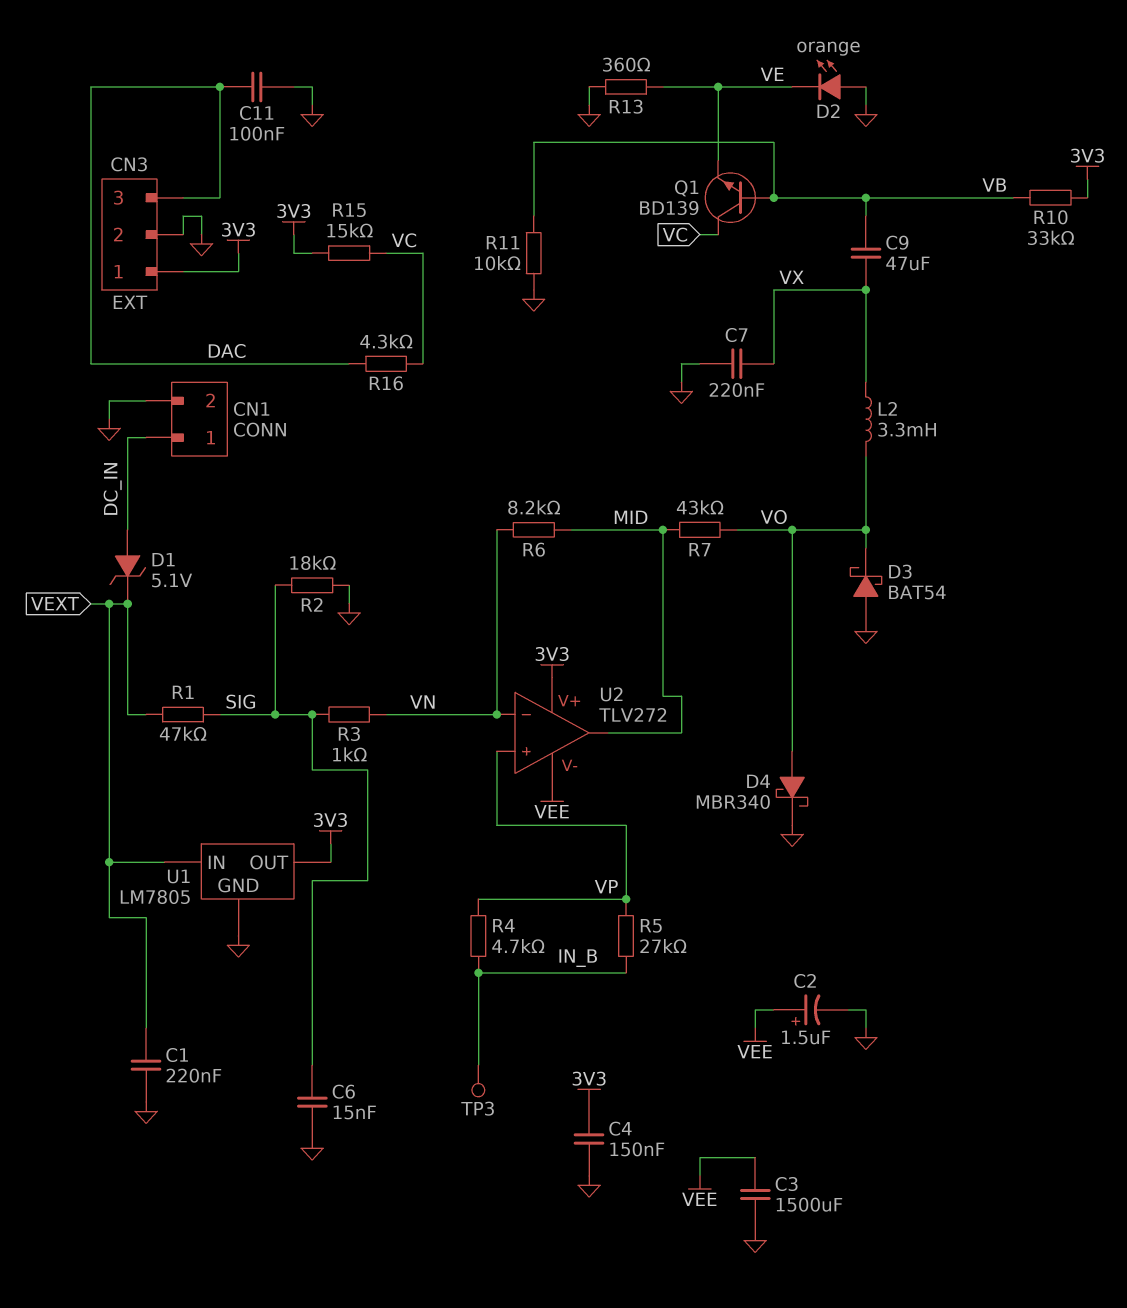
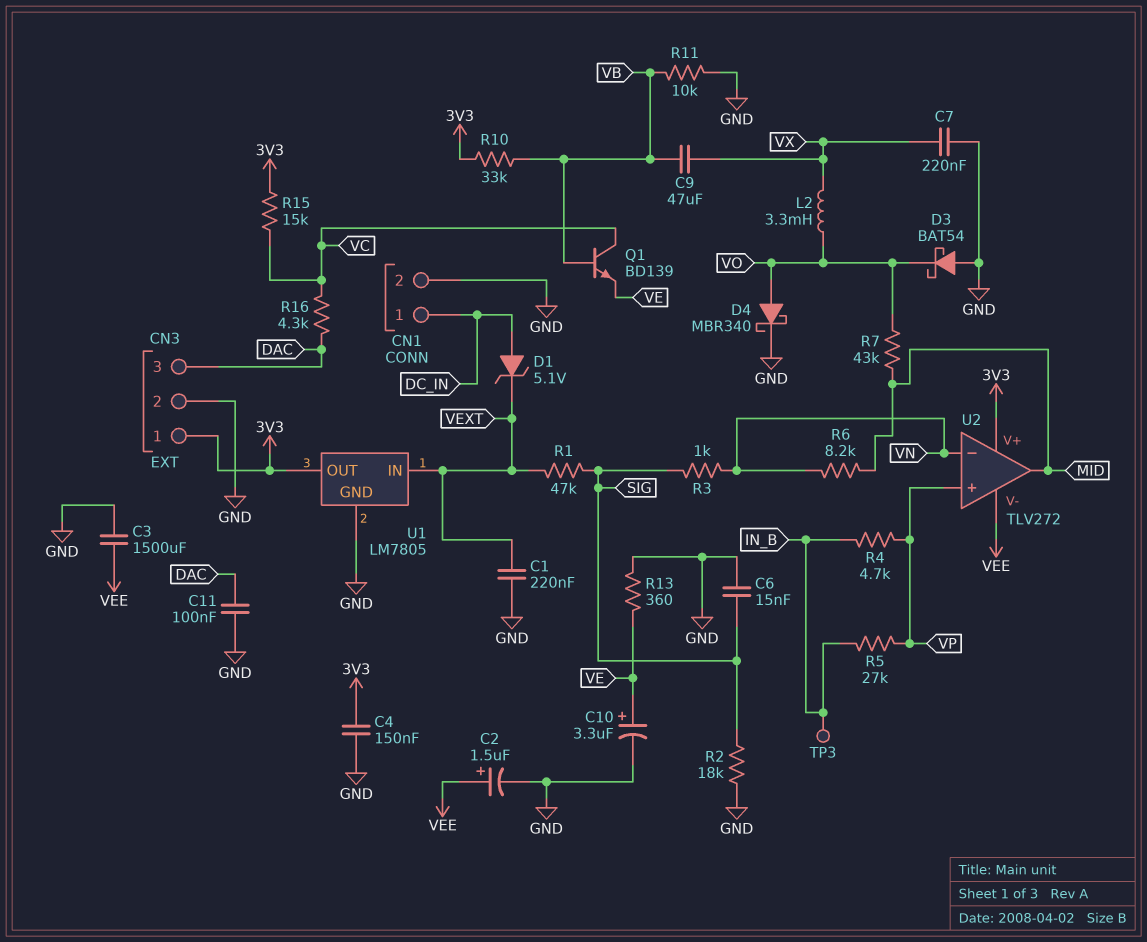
C10: none -> 3.3uF (plus VE, minus GND)
D2: LED orange (A GND, K VE) -> none

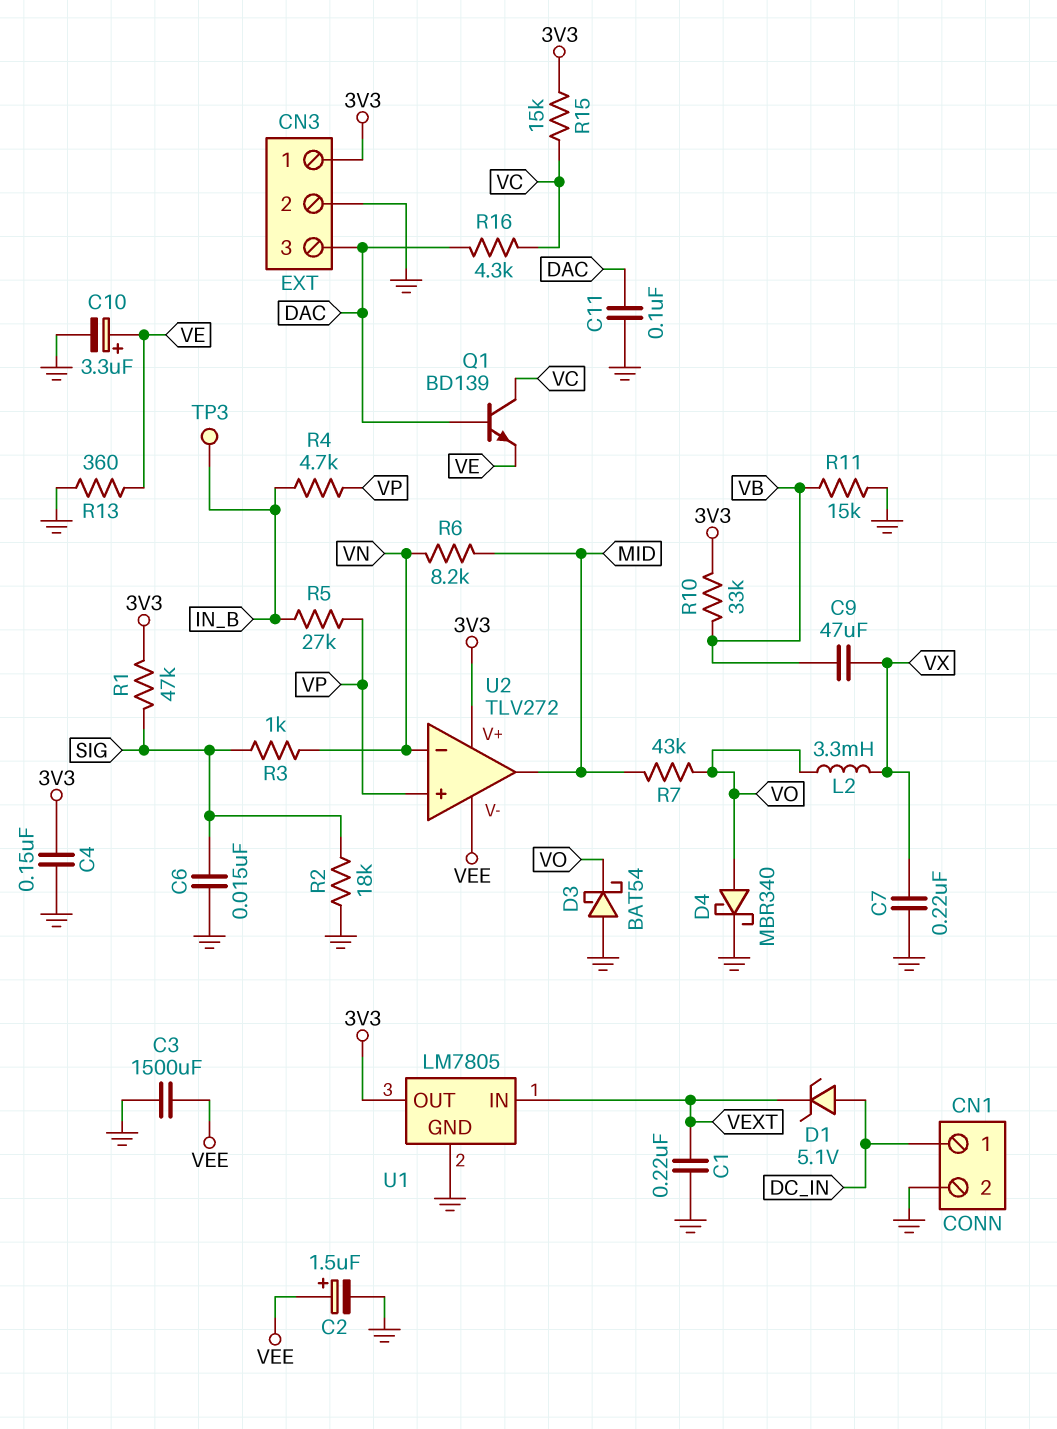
Q1: NPN BD139 (B VB, C VC, E VE) -> NPN BD139 (B DAC, C VC, E VE)
R1: 47k (SIG, VEXT) -> 47k (3V3, SIG)
R11: 10k (GND, VB) -> 15k (GND, VB)

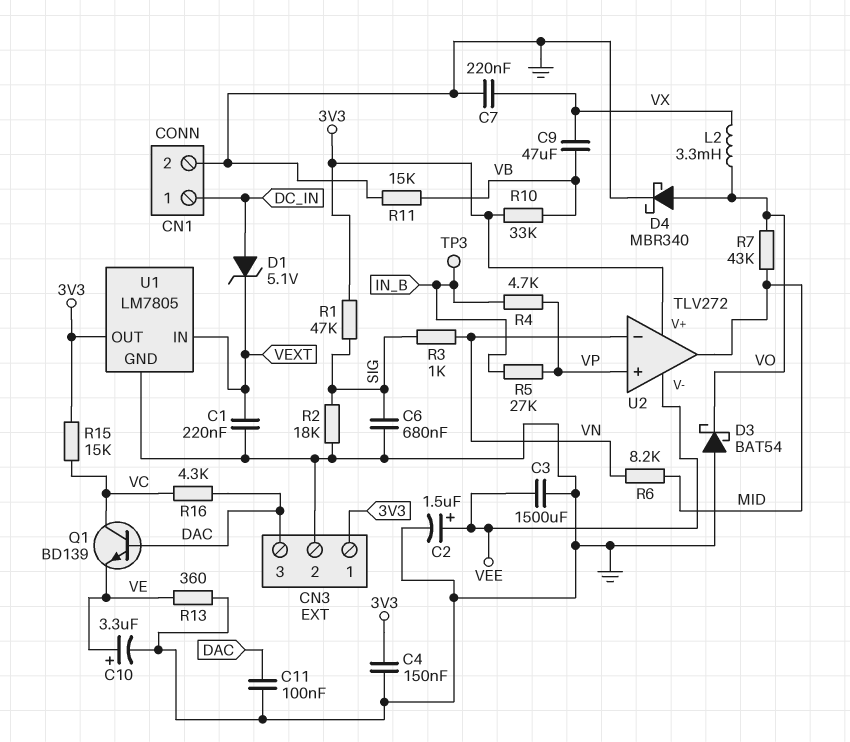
C6: 15nF (GND, SIG) -> 680nF (GND, SIG)

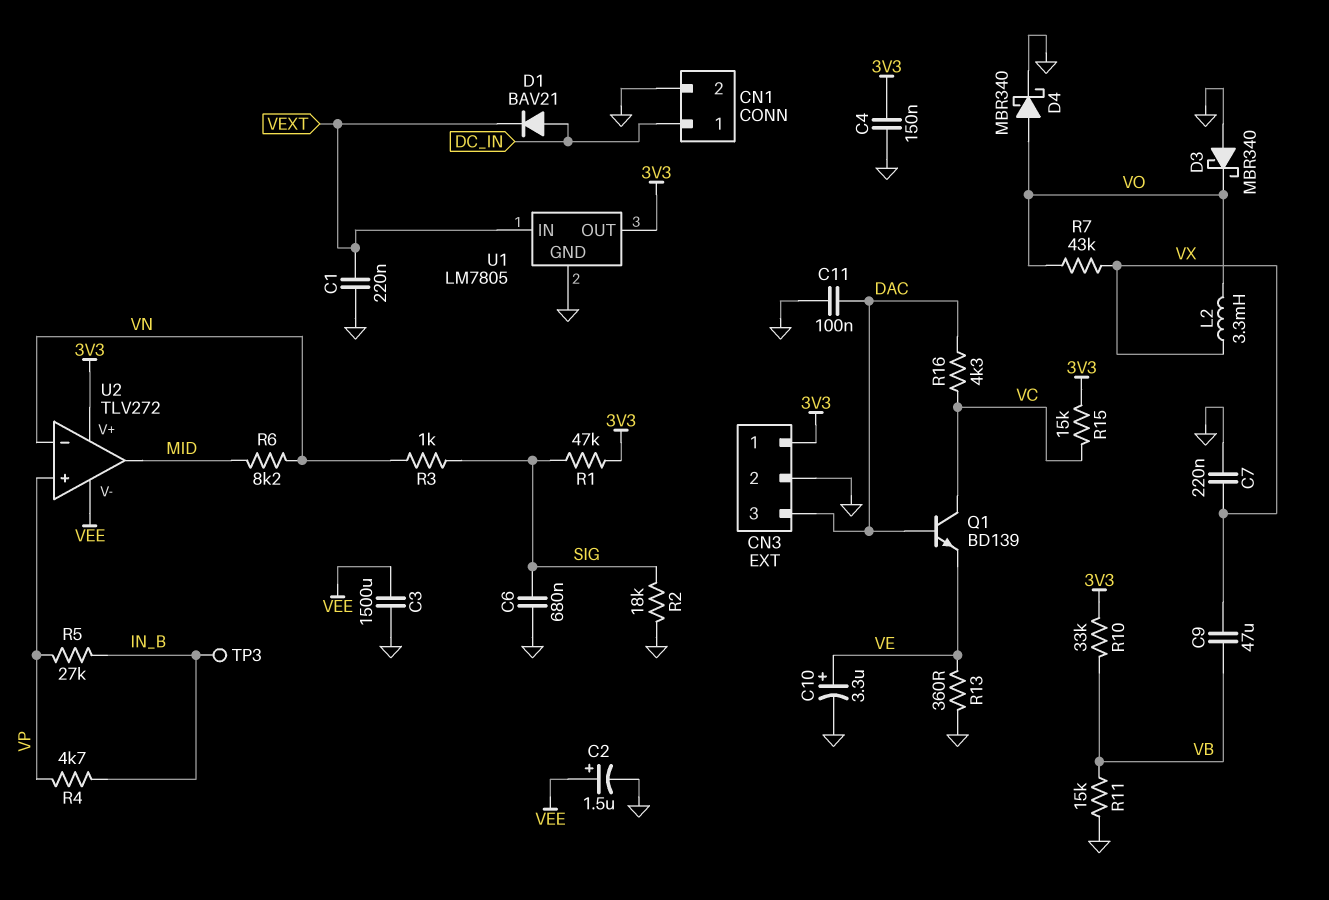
D1: zener 5.1V (A DC_IN, K VEXT) -> diode BAV21 (A DC_IN, K VEXT)
D3: schottky BAT54 (A GND, K VO) -> schottky MBR340 (A GND, K VO)
R7: 43k (MID, VO) -> 43k (VO, VX)

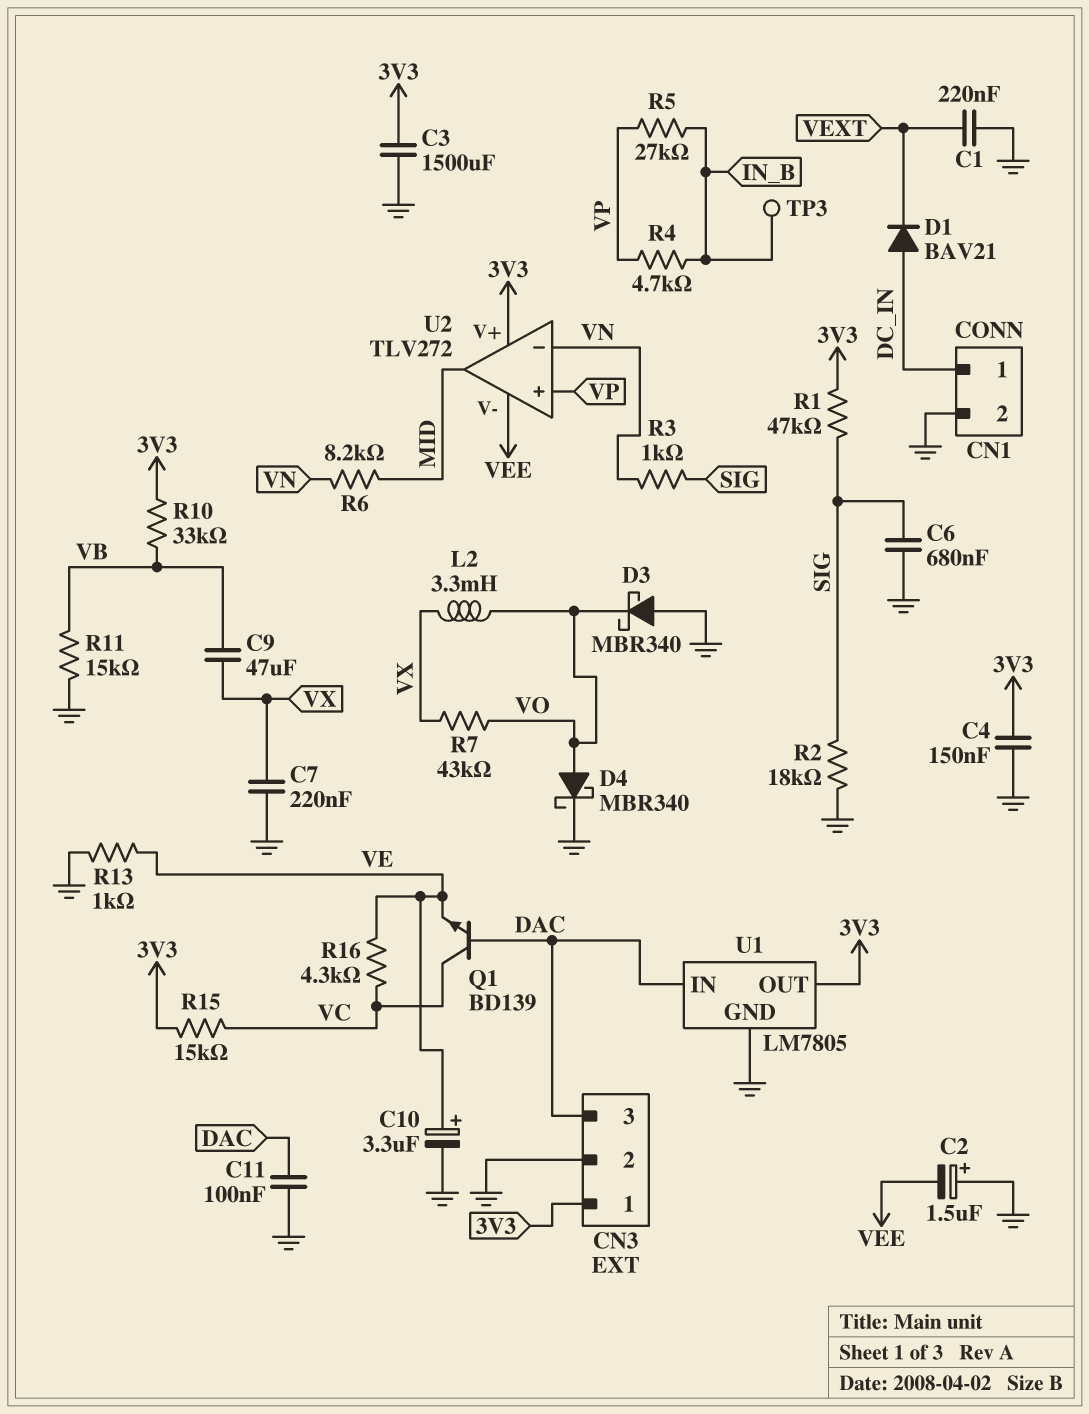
C2: 1.5uF (plus VEE, minus GND) -> 1.5uF (plus GND, minus VEE)
C3: 1500uF (GND, VEE) -> 1500uF (3V3, GND)
R13: 360 (GND, VE) -> 1k (GND, VE)
R16: 4.3k (DAC, VC) -> 4.3k (VC, VE)
U1 pin IN: VEXT -> DAC

